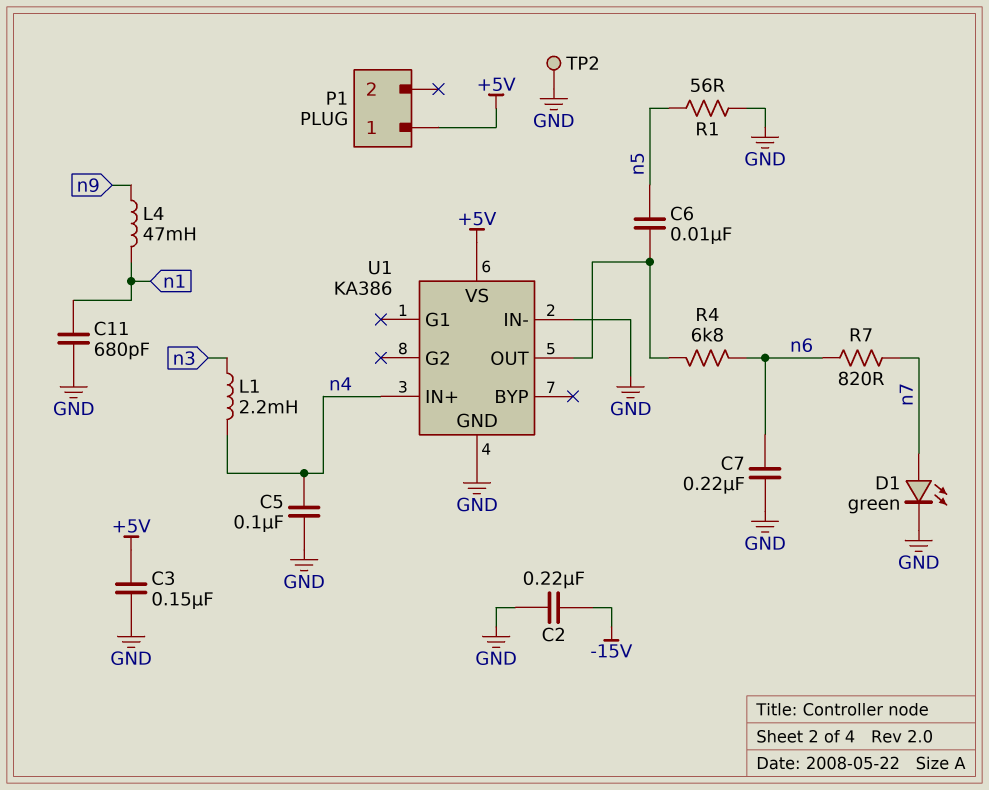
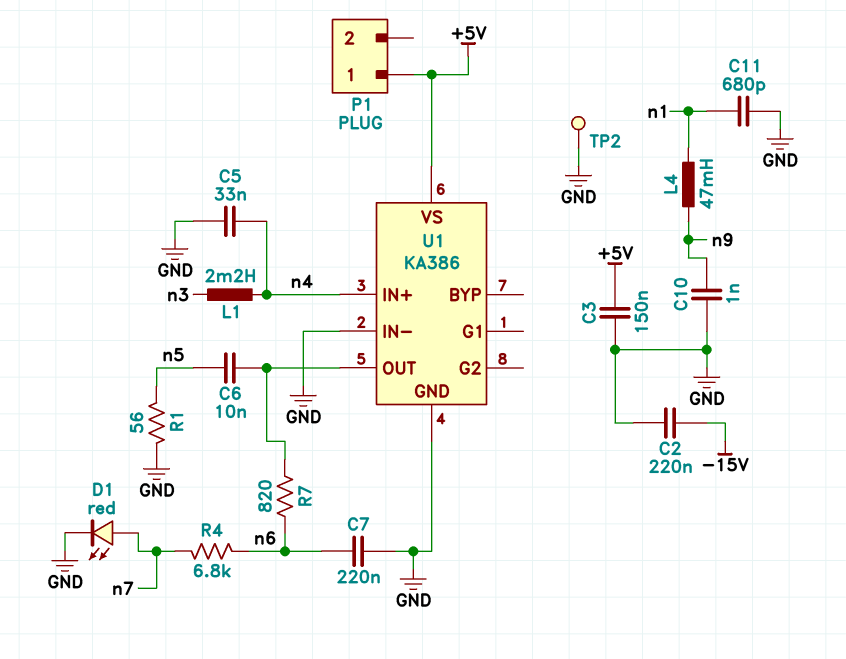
C5: 100nF (GND, n4) -> 33nF (GND, n4)
C10: none -> 1nF (GND, n9)
D1: LED green (A n7, K GND) -> LED red (A n7, K GND)
R4: 6.8k (U1/OUT, n6) -> 6.8k (n6, n7)
R7: 820 (n6, n7) -> 820 (U1/OUT, n6)

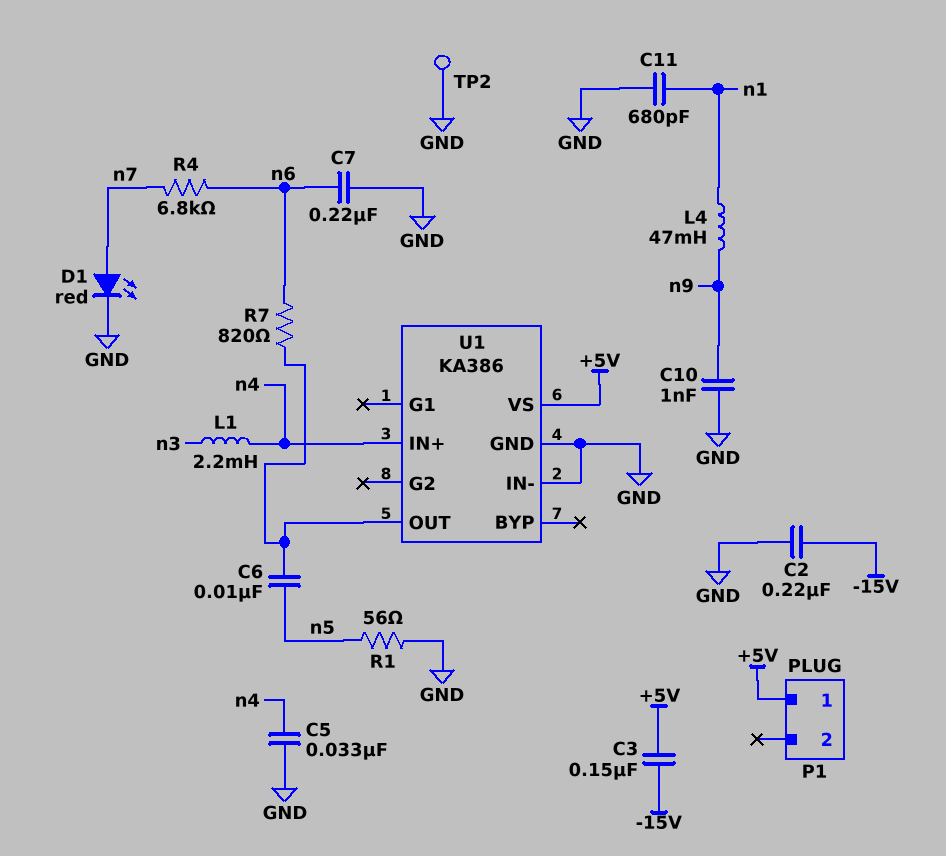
C3: 150nF (+5V, GND) -> 150nF (+5V, -15V)

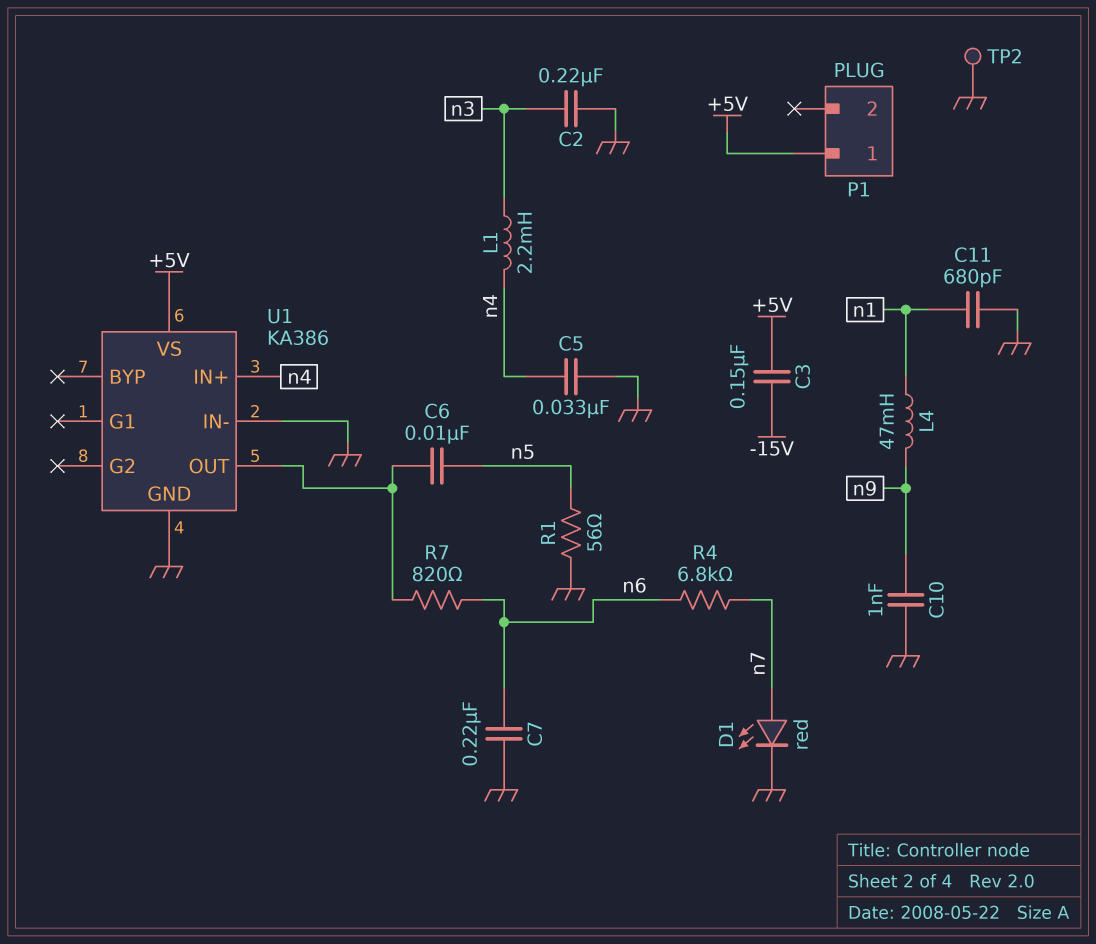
C2: 220nF (-15V, GND) -> 220nF (GND, n3)

